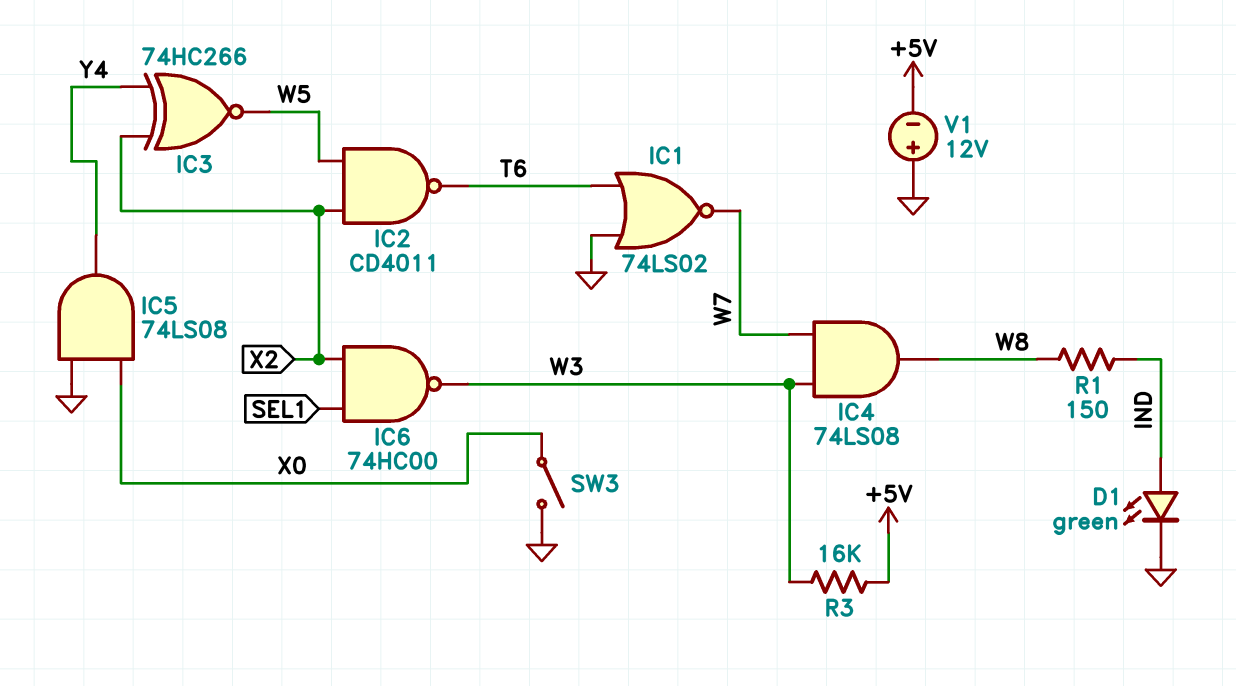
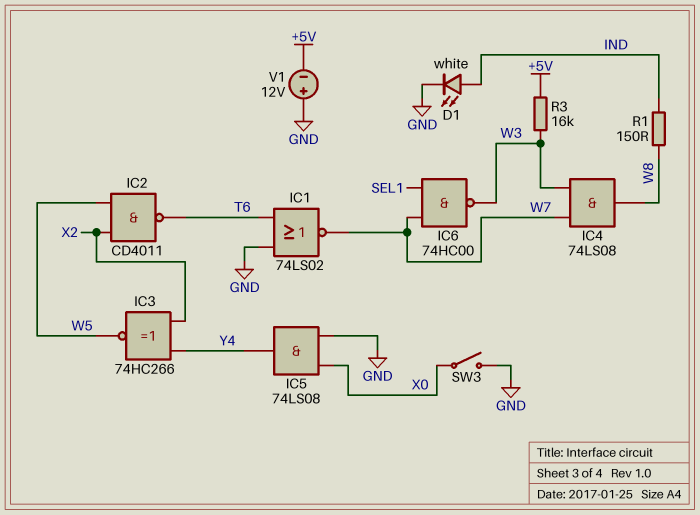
D1: LED green (A IND, K GND) -> LED white (A IND, K GND)
IC6: NAND 74HC00 (in SEL1, in X2, out W3) -> NAND 74HC00 (in SEL1, in W7, out W3)

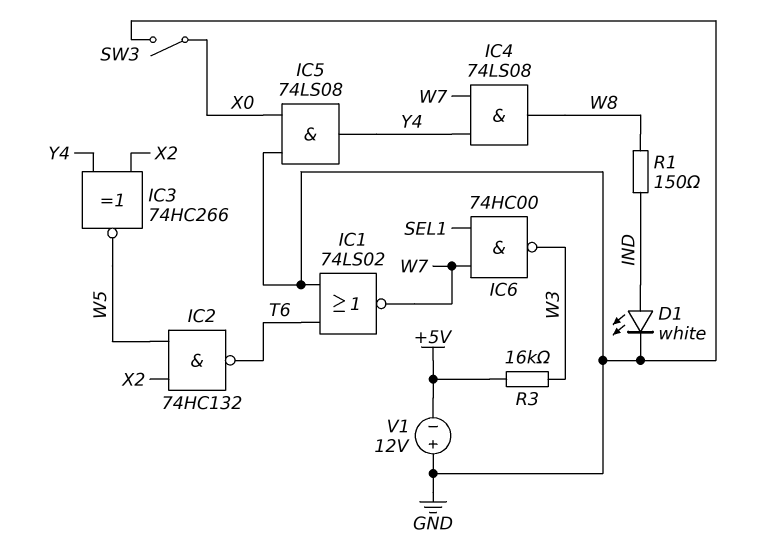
IC2: NAND CD4011 (in W5, in X2, out T6) -> NAND 74HC132 (in W5, in X2, out T6)
IC4: AND 74LS08 (in W3, in W7, out W8) -> AND 74LS08 (in W7, in Y4, out W8)

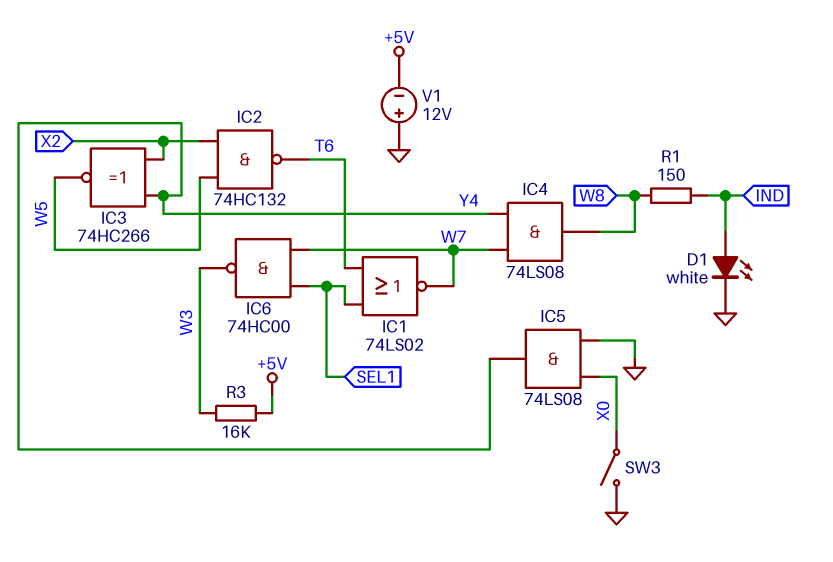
IC1: NOR 74LS02 (in GND, in T6, out W7) -> NOR 74LS02 (in SEL1, in T6, out W7)

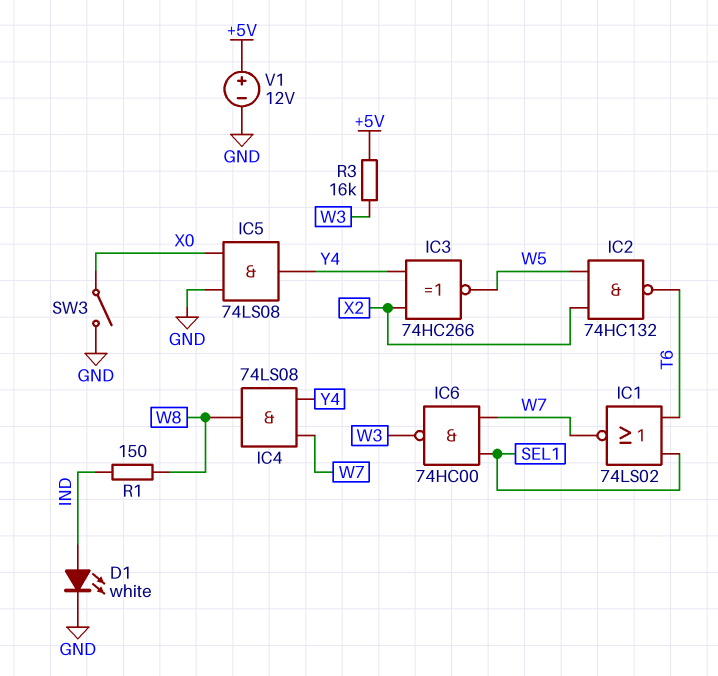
V1: 12V (plus GND, minus +5V) -> 12V (plus +5V, minus GND)

